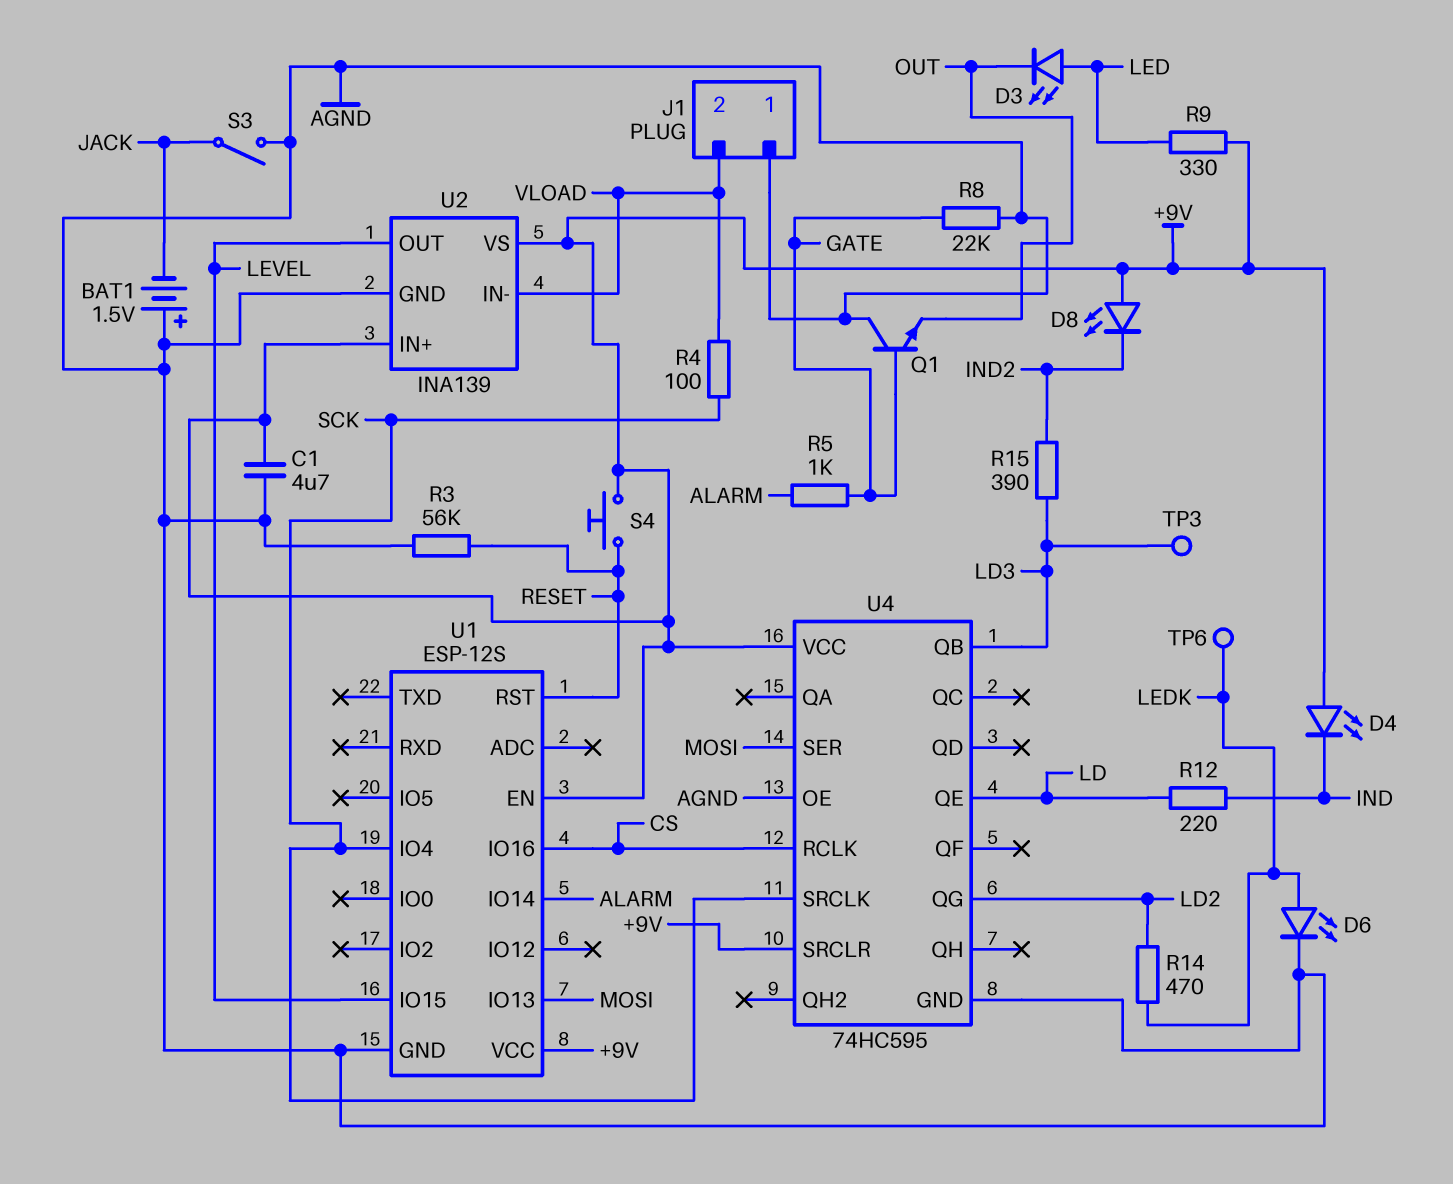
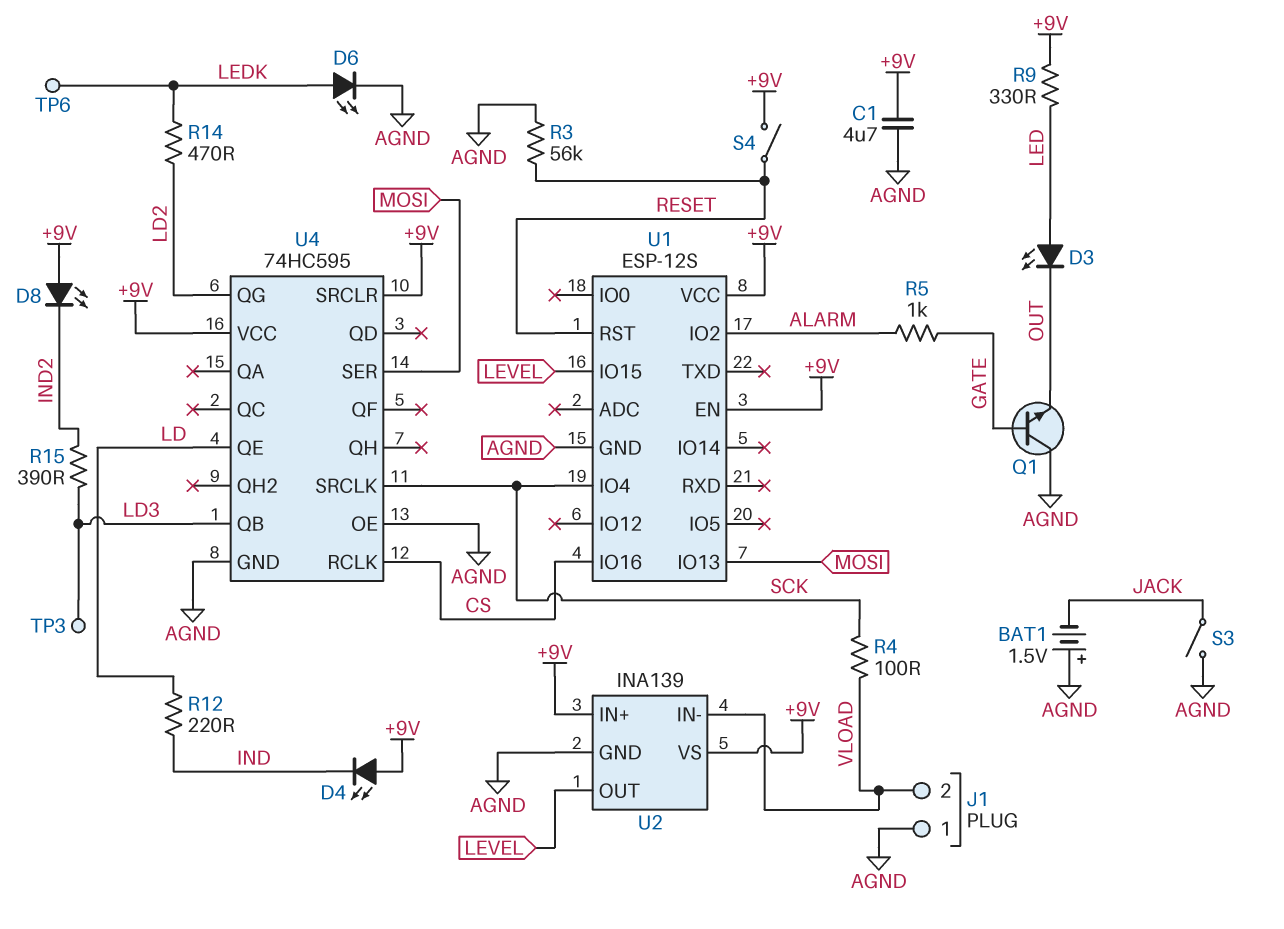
R8: 22k (AGND, GATE) -> none
S4: button (+9V, RESET) -> switch (+9V, RESET)
U1 pin IO2: none -> ALARM
U1 pin IO14: ALARM -> none

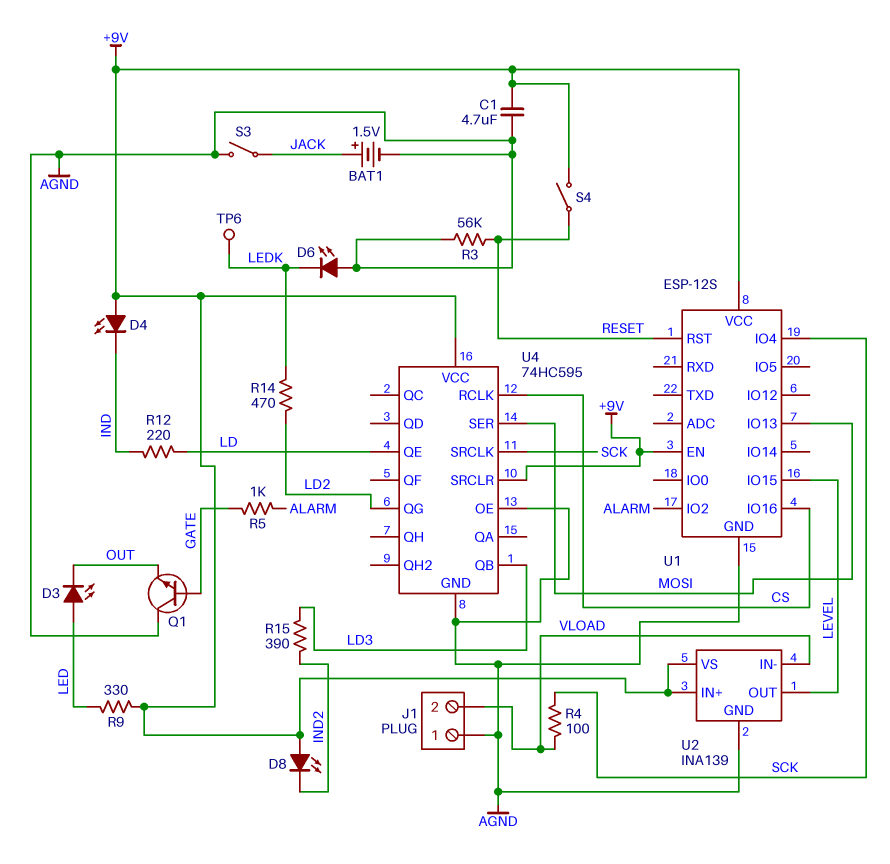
BAT1: 1.5V (plus AGND, minus JACK) -> 1.5V (plus JACK, minus AGND)
D6: LED (A LEDK, K AGND) -> LED (A AGND, K LEDK)
TP3: test point (LD3) -> none

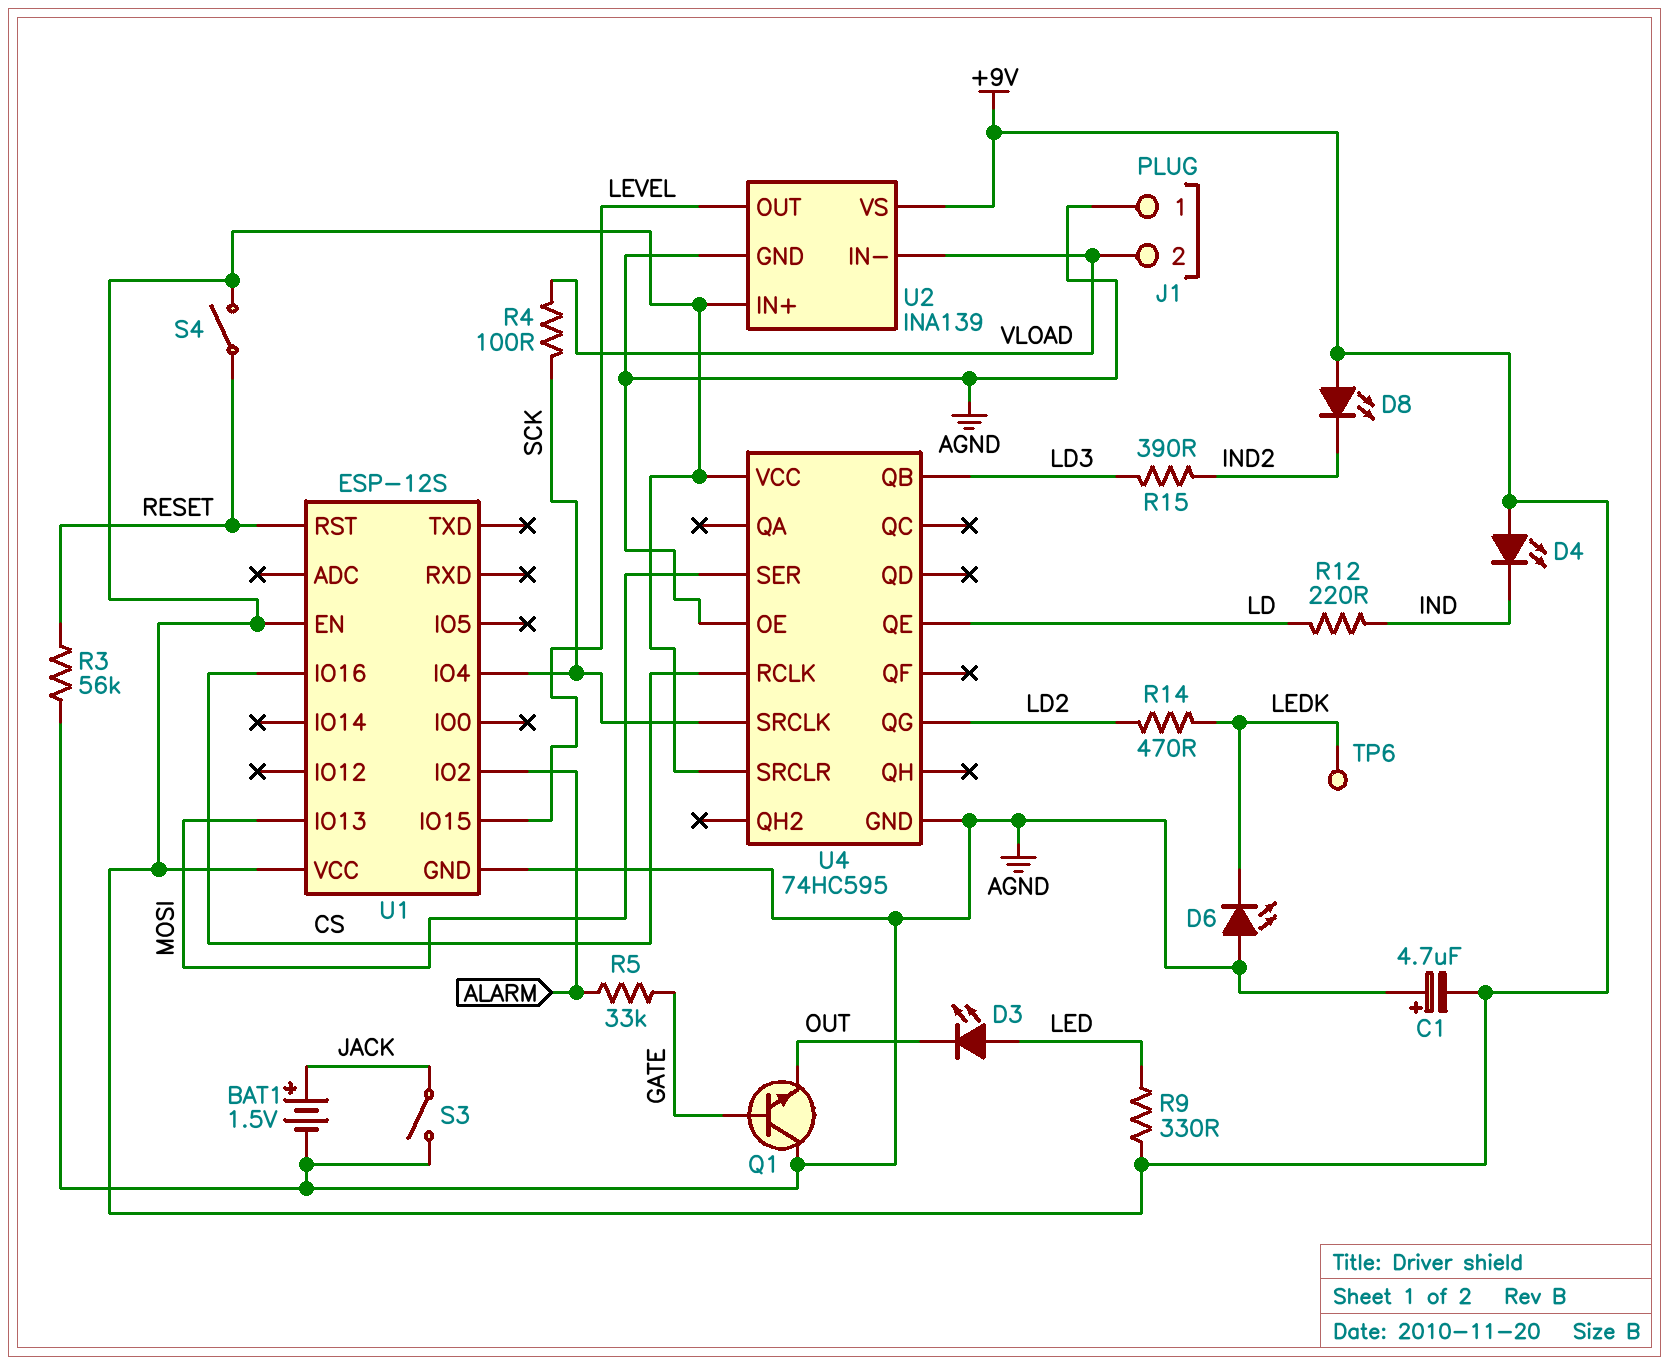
C1: 4.7uF (+9V, AGND) -> 4.7uF (plus AGND, minus +9V)
R5: 1k (ALARM, GATE) -> 33k (ALARM, GATE)

